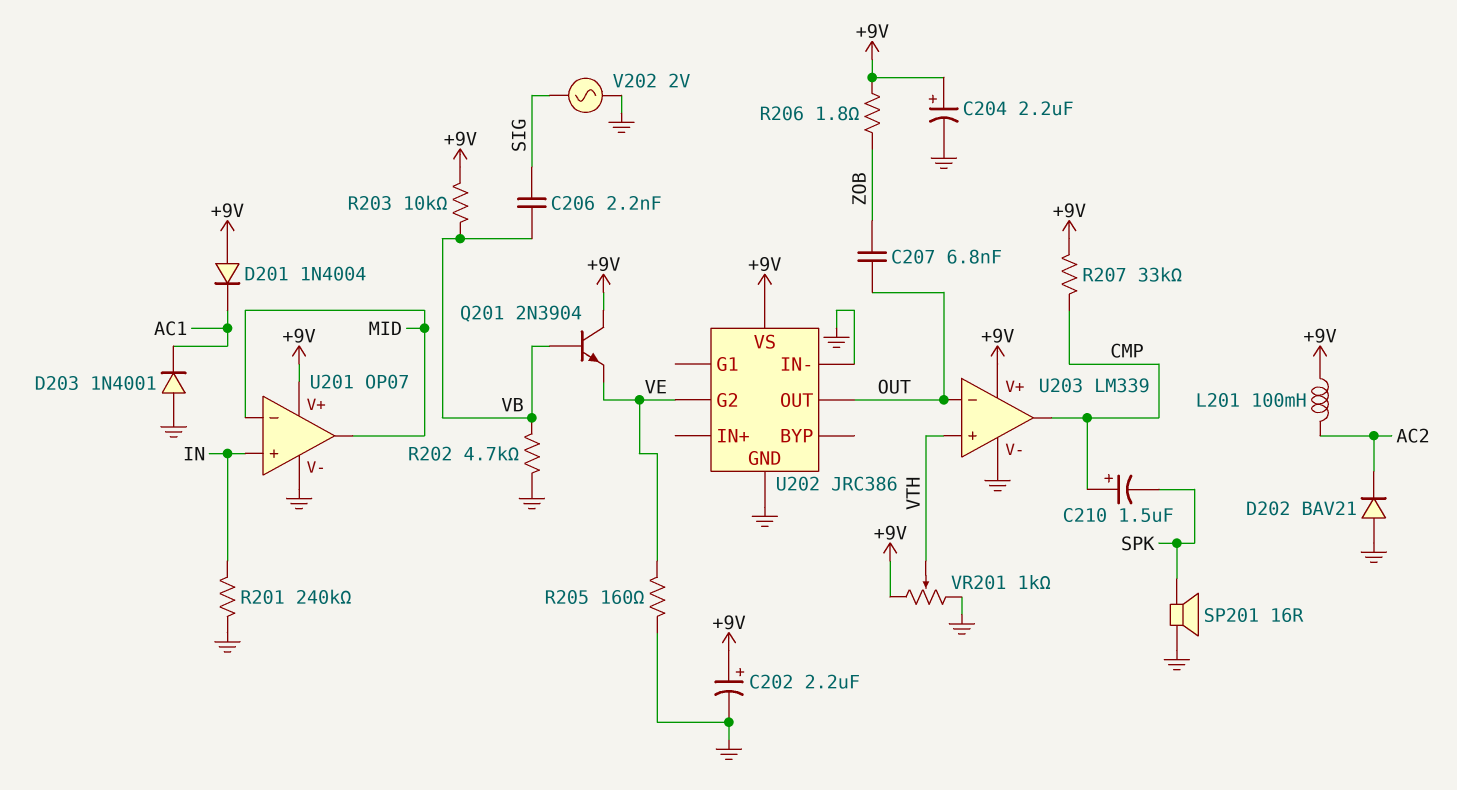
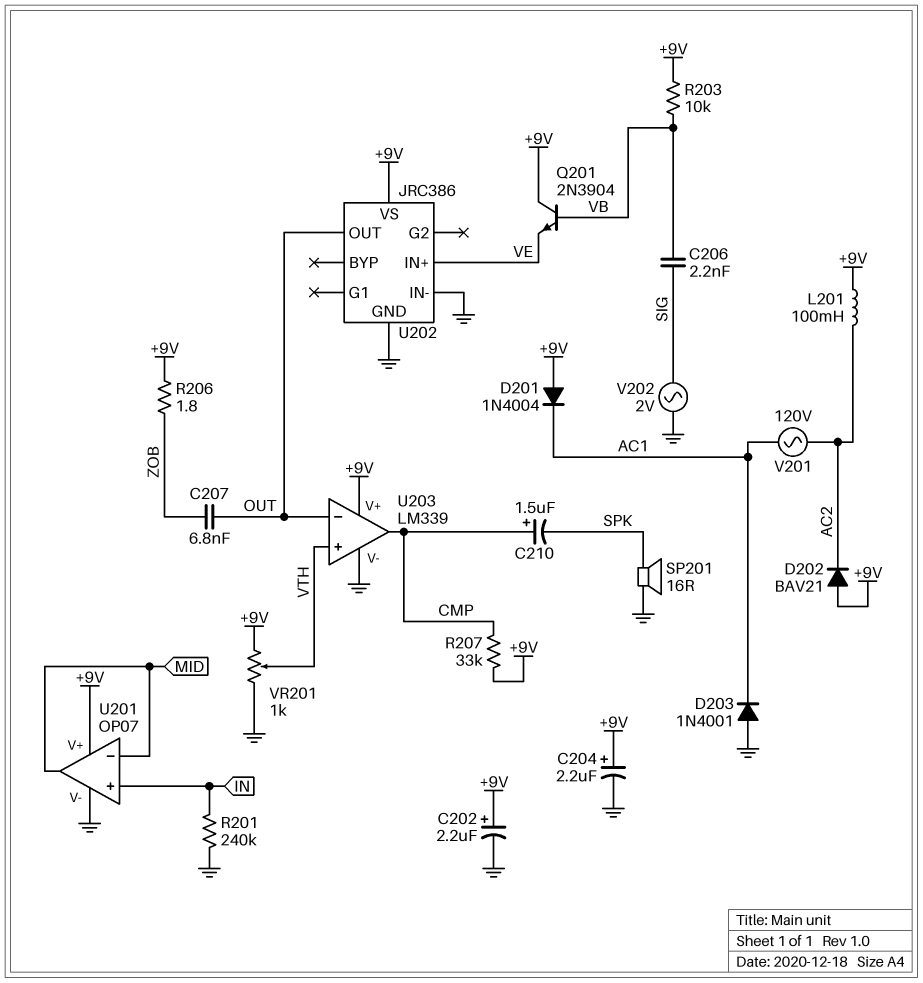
D202: diode BAV21 (A GND, K AC2) -> diode BAV21 (A +9V, K AC2)
R202: 4.7k (GND, VB) -> none
R205: 160 (GND, VE) -> none
U202 pin G2: VE -> none
U202 pin IN+: none -> VE
V201: none -> AC 120V (AC1, AC2)

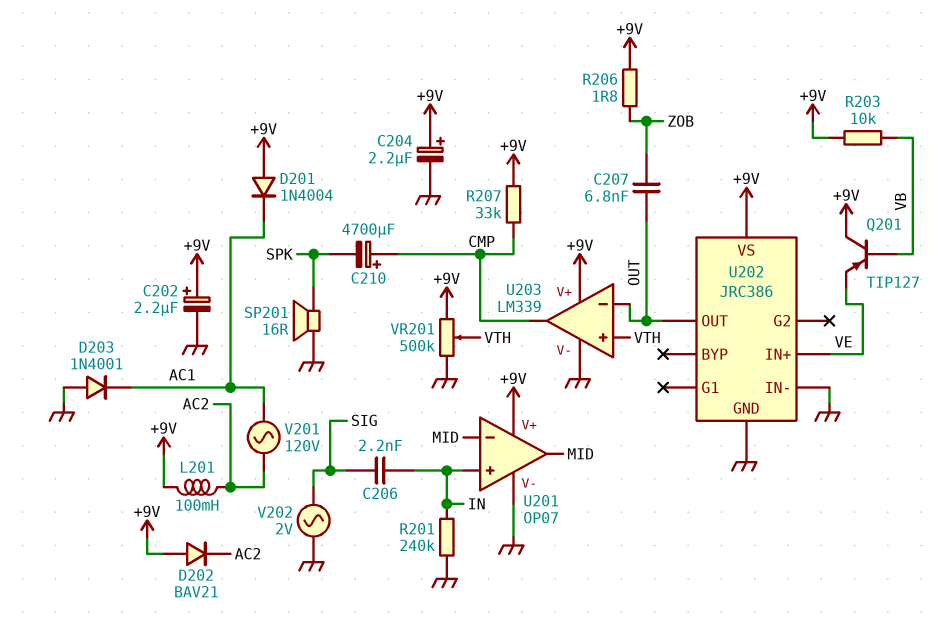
C206: 2.2nF (SIG, VB) -> 2.2nF (IN, SIG)
C210: 1.5uF (plus CMP, minus SPK) -> 4700uF (plus CMP, minus SPK)
Q201: NPN 2N3904 (B VB, C +9V, E VE) -> PNP TIP127 (B VB, C +9V, E VE)
VR201: 1k (+9V, GND, wiper VTH) -> 500k (+9V, GND, wiper VTH)

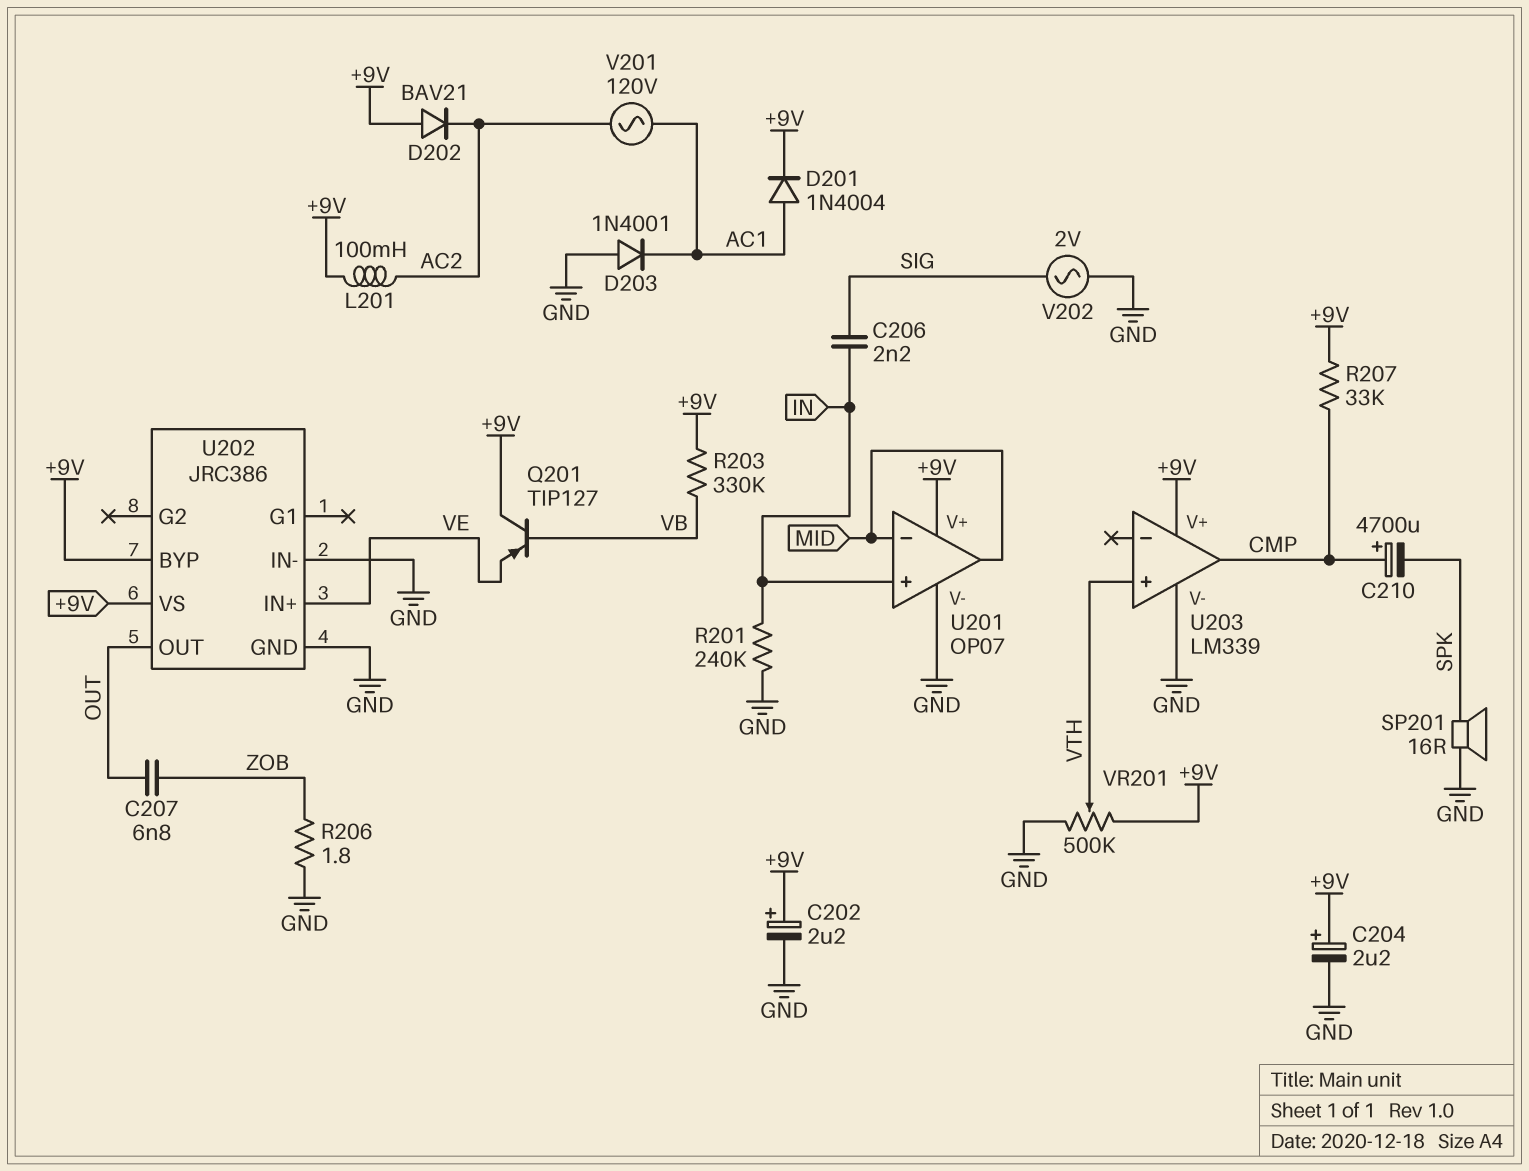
D201: diode 1N4004 (A +9V, K AC1) -> diode 1N4004 (A AC1, K +9V)
R203: 10k (+9V, VB) -> 330k (+9V, VB)
R206: 1.8 (+9V, ZOB) -> 1.8 (GND, ZOB)
U202 pin BYP: none -> +9V
U203 pin in-: OUT -> none

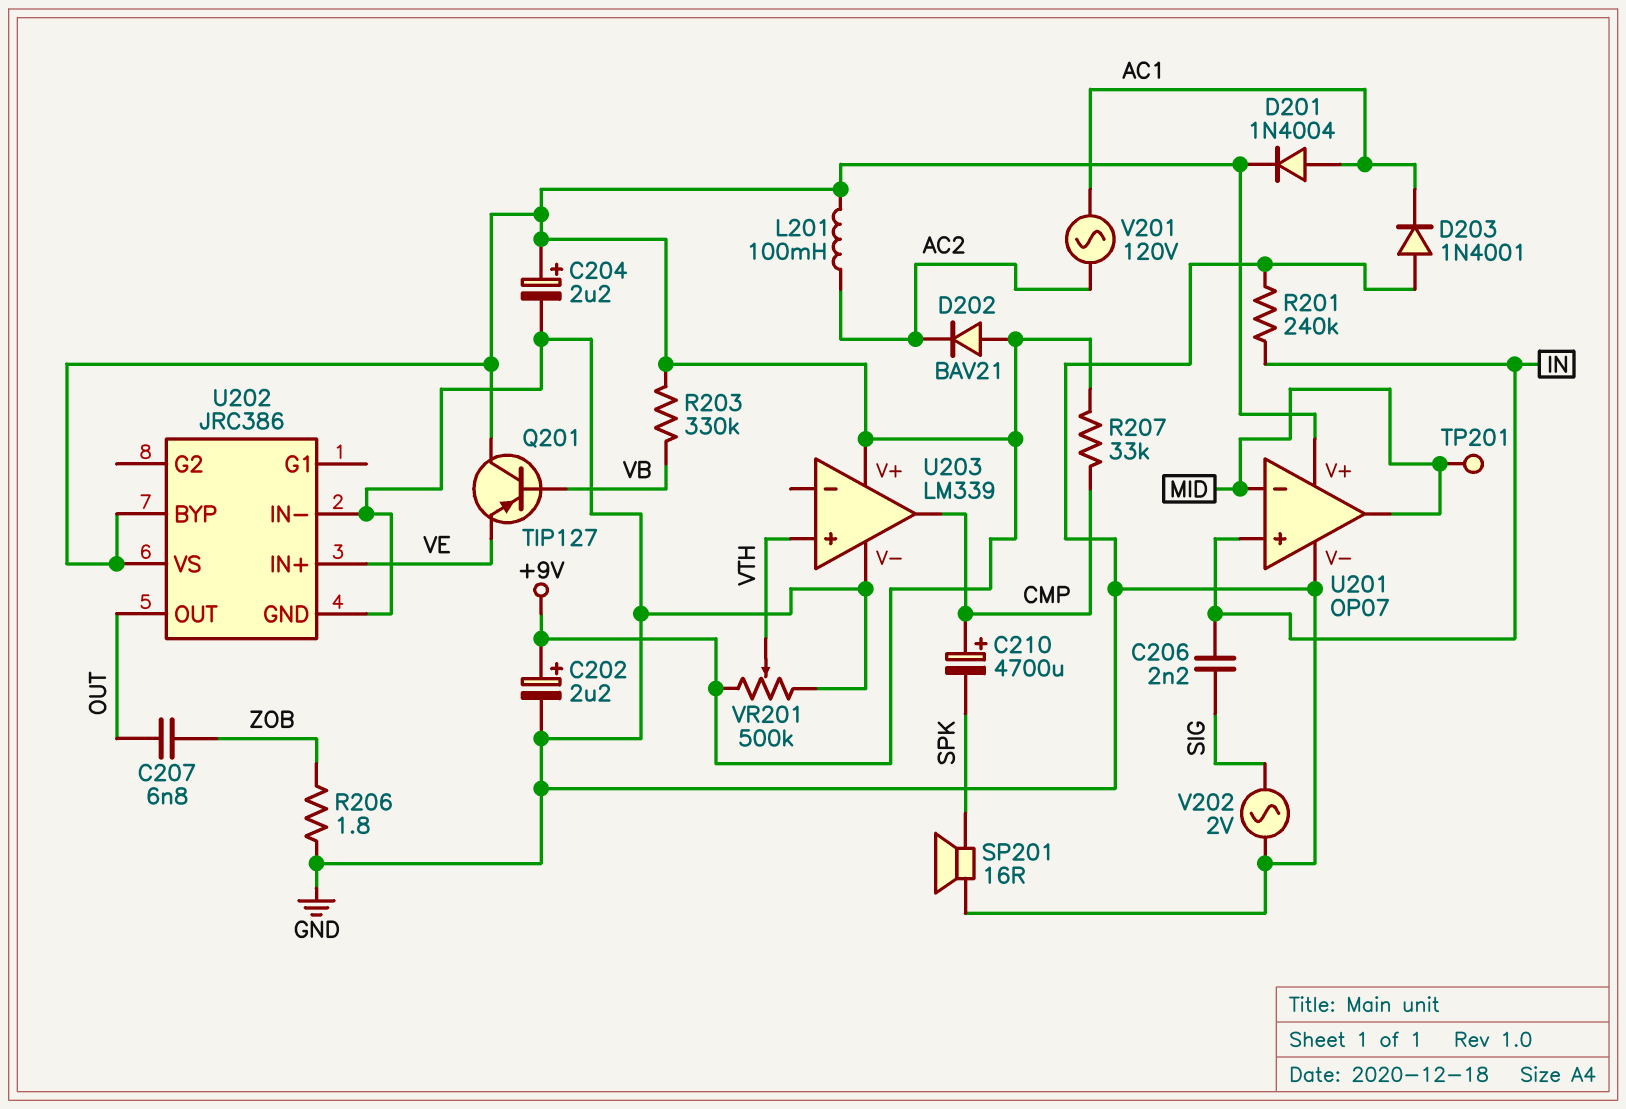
TP201: none -> test point (MID)

